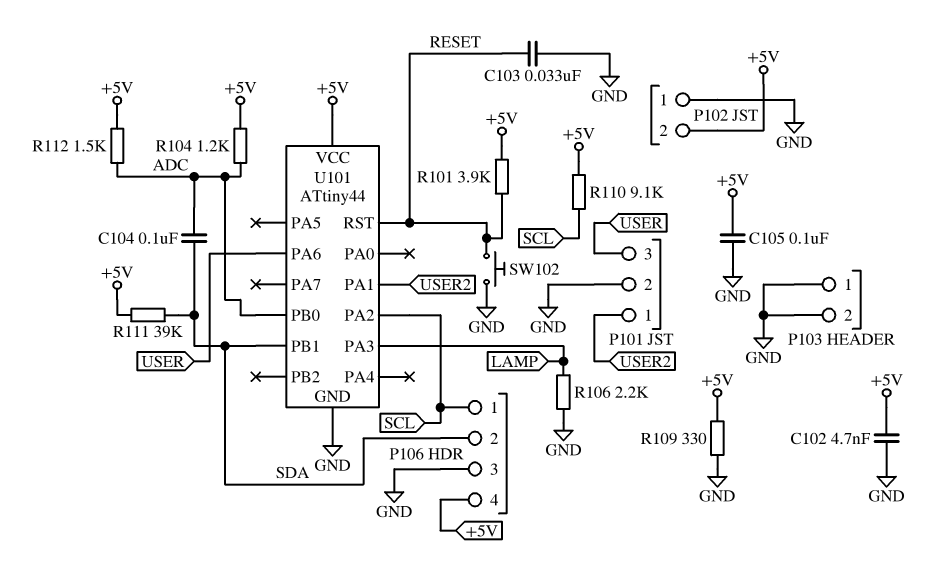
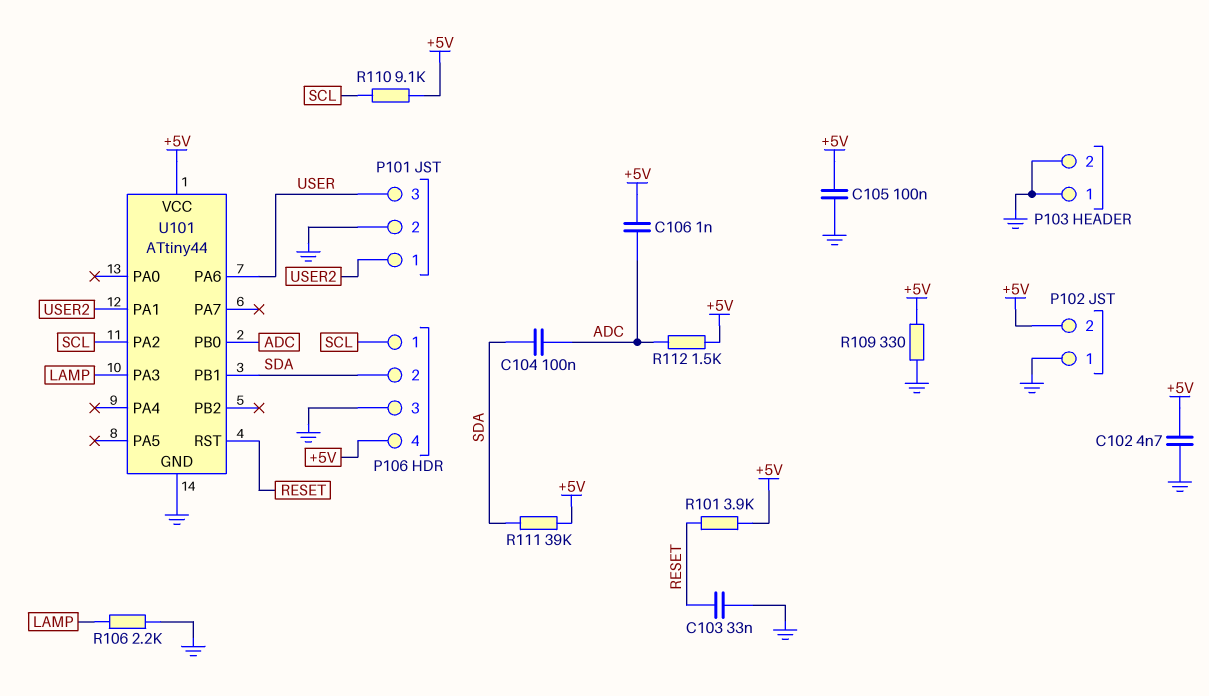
C106: none -> 1nF (+5V, ADC)
R104: 1.2k (+5V, ADC) -> none
SW102: button (GND, RESET) -> none

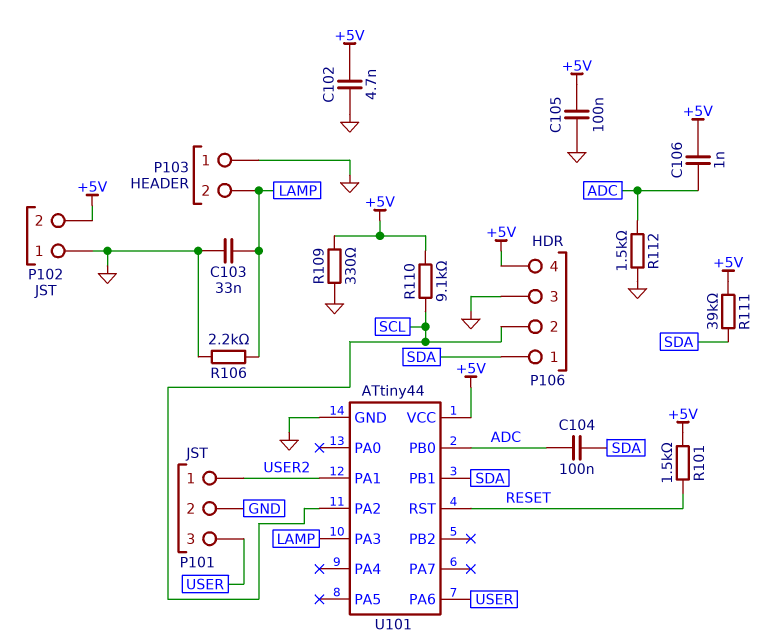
C103: 33nF (GND, RESET) -> 33nF (GND, LAMP)
P103 pin 2: GND -> LAMP
P106 pin 1: SCL -> SDA
P106 pin 2: SDA -> SCL
R101: 3.9k (+5V, RESET) -> 1.5k (+5V, RESET)
R112: 1.5k (+5V, ADC) -> 1.5k (ADC, GND)

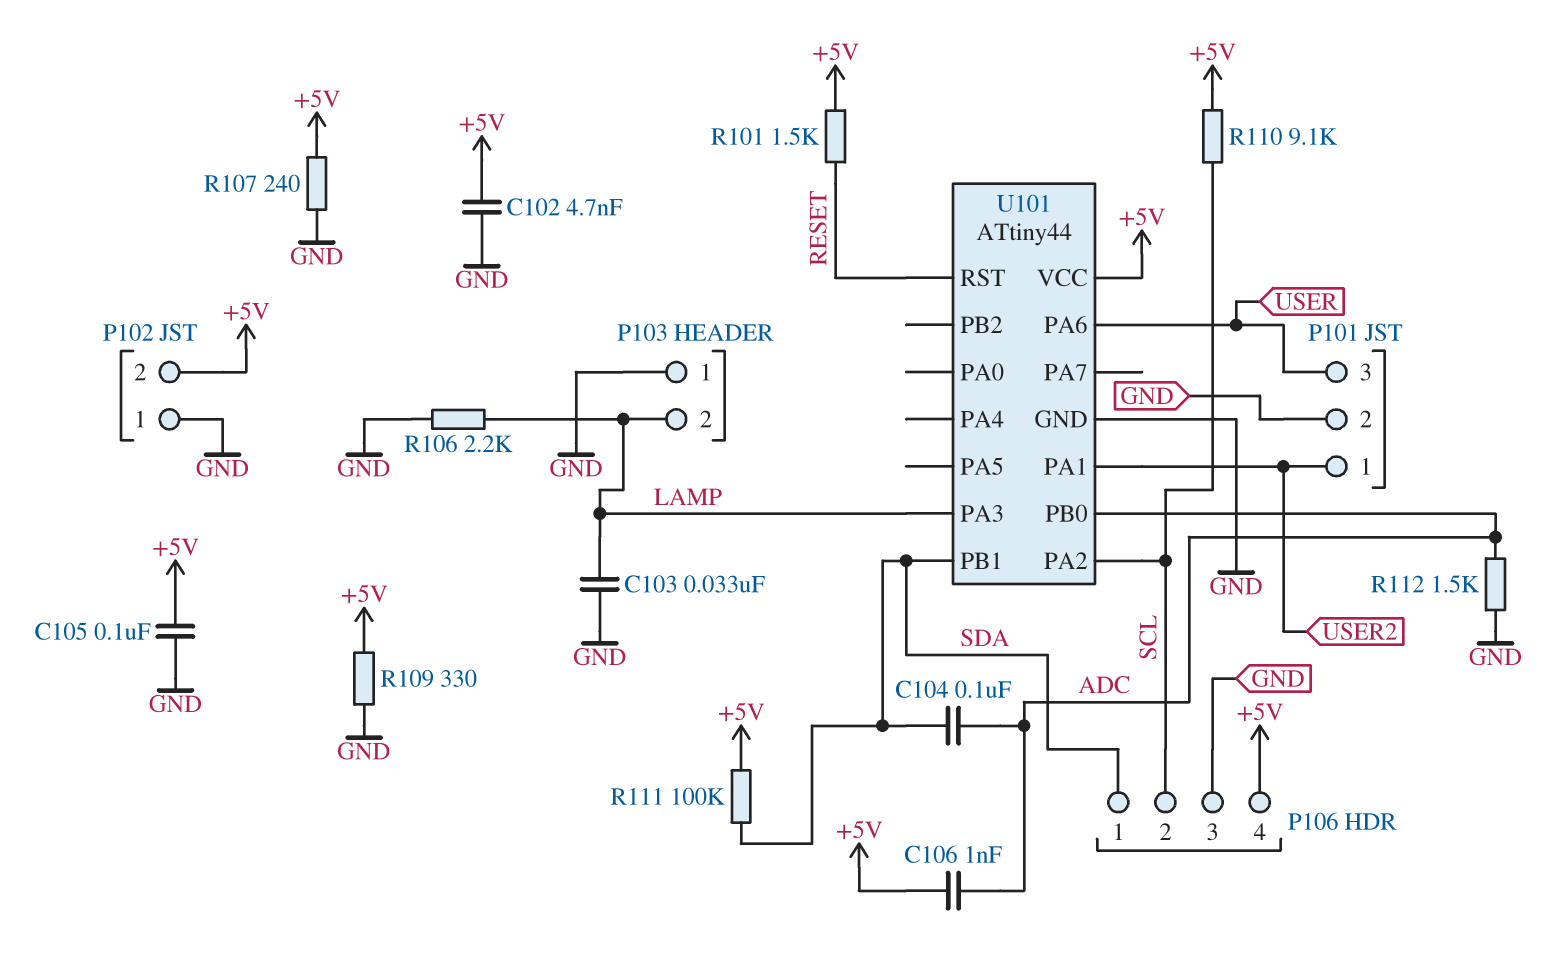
R107: none -> 240 (+5V, GND)
R111: 39k (+5V, SDA) -> 100k (+5V, SDA)

